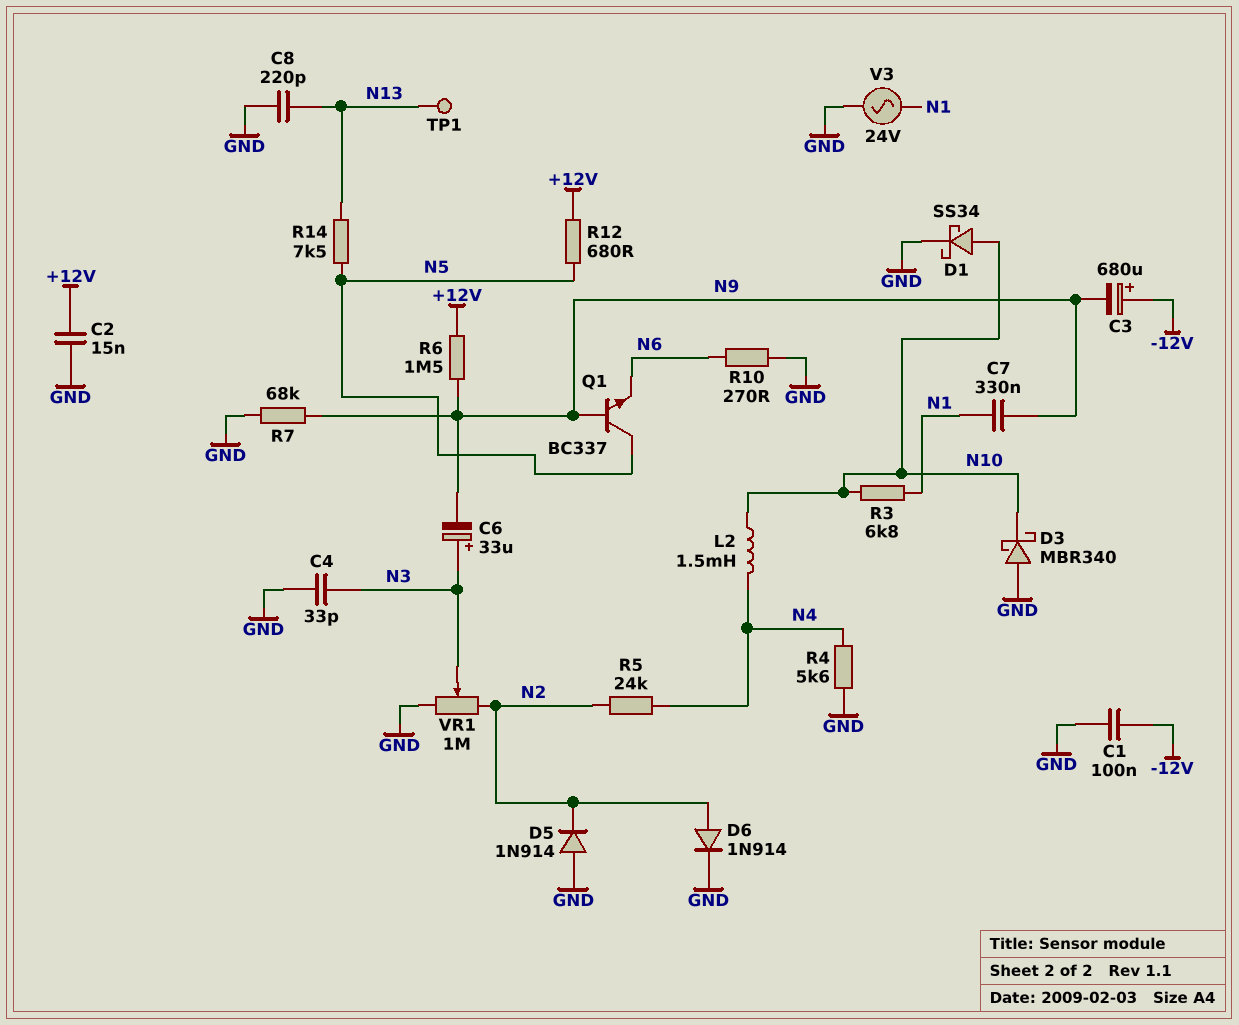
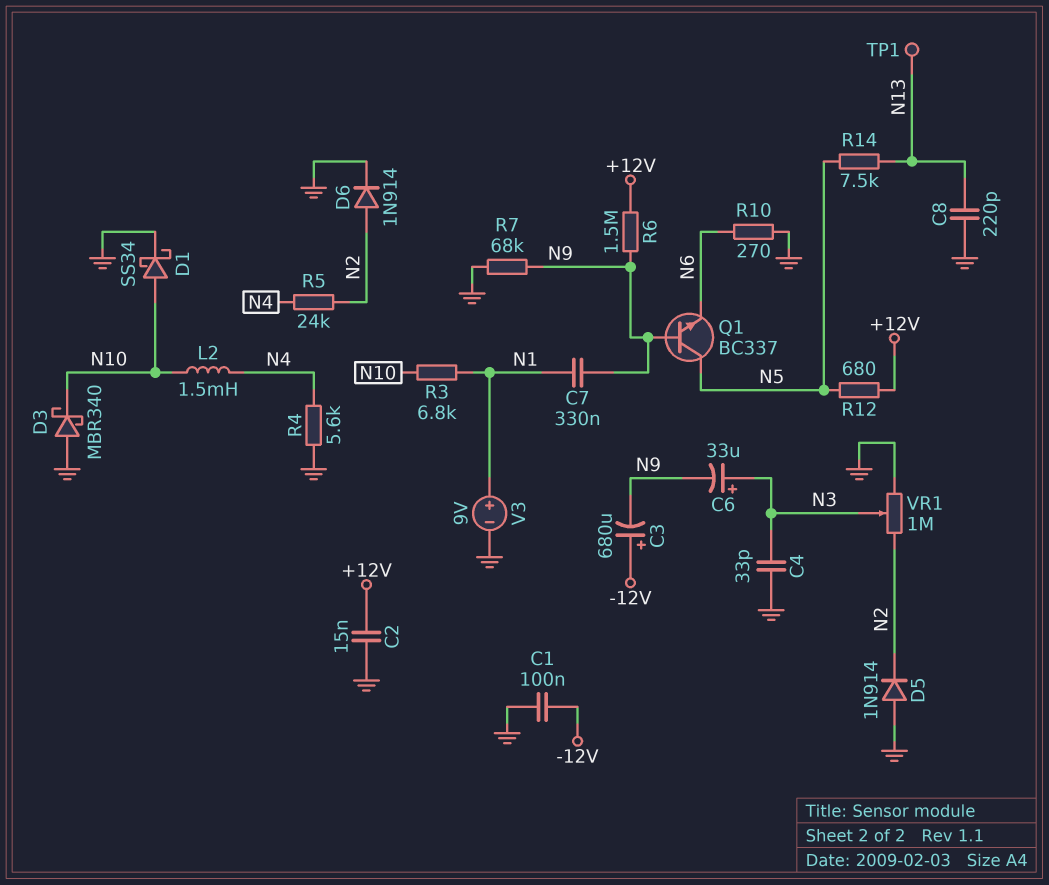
V3: AC 24V (GND, N1) -> 9V (plus N1, minus GND)

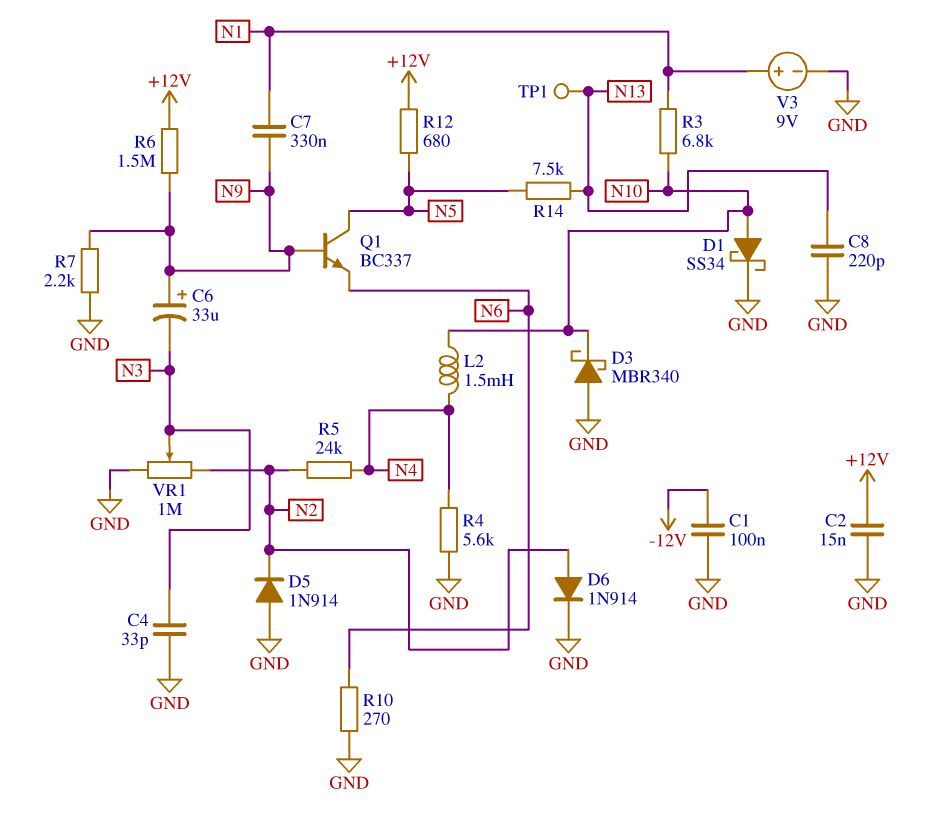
C3: 680uF (plus -12V, minus N9) -> none
C6: 33uF (plus N3, minus N9) -> 33uF (plus N9, minus N3)
R7: 68k (GND, N9) -> 2.2k (GND, N9)

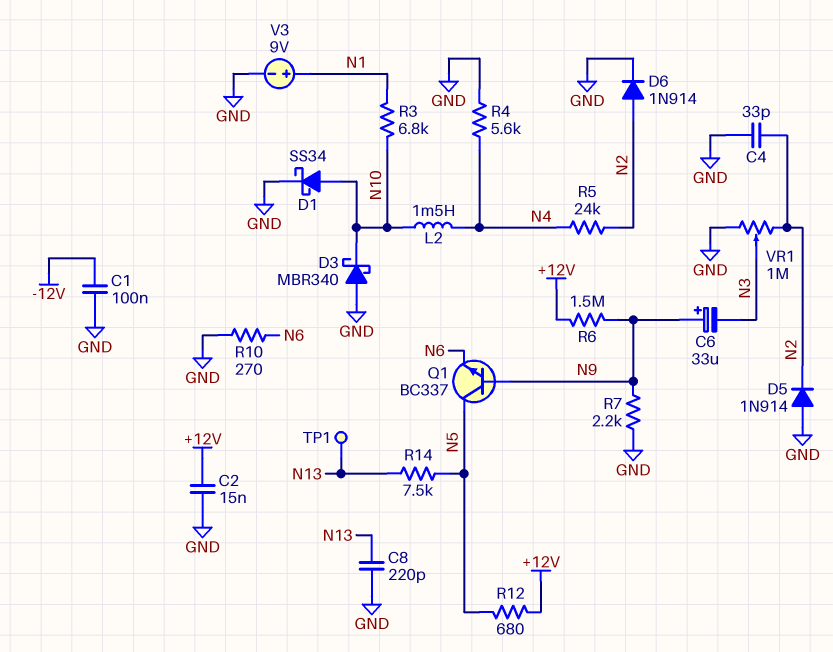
C4: 33pF (GND, N3) -> 33pF (GND, N2)
C7: 330nF (N1, N9) -> none

